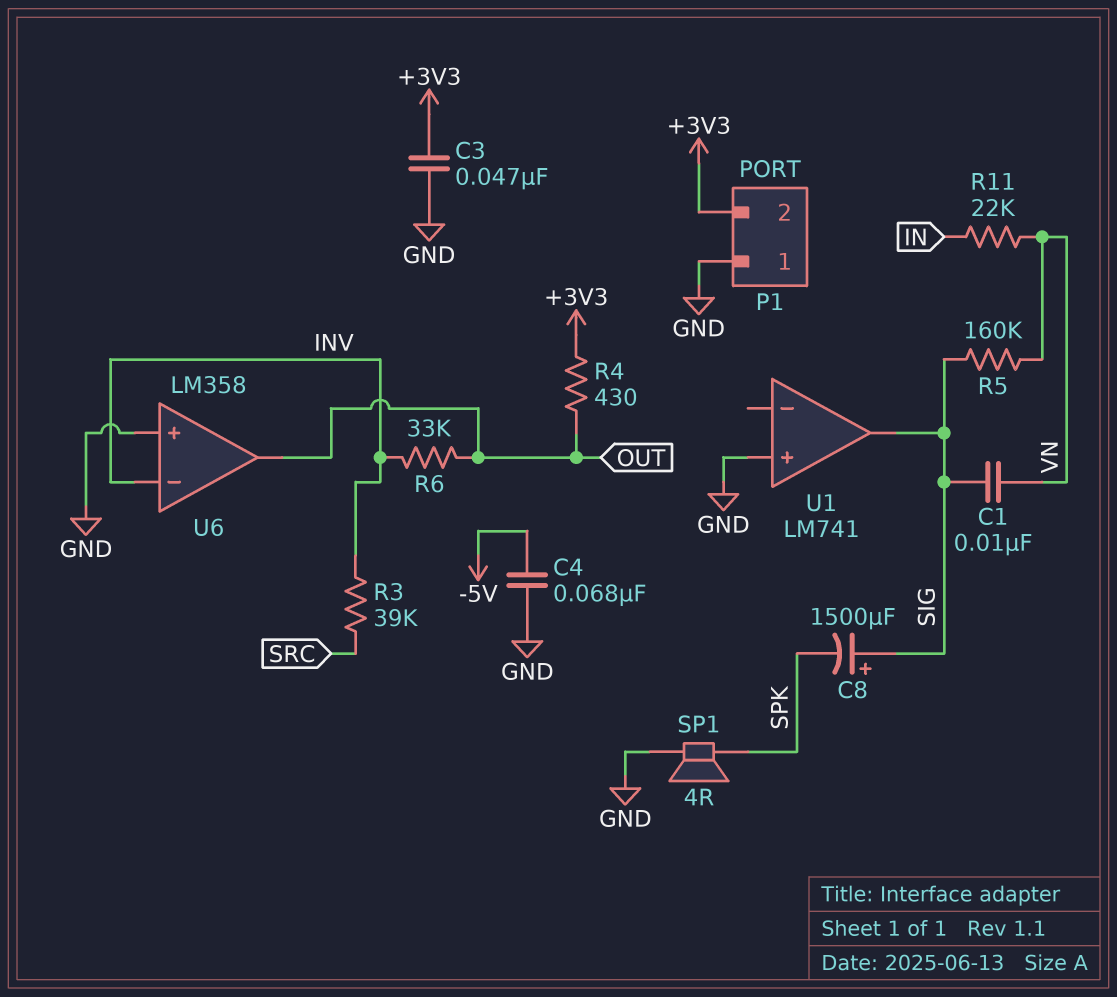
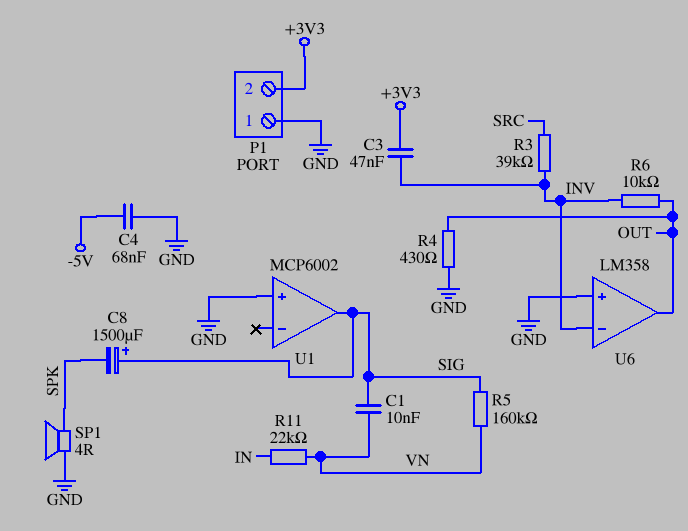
C3: 47nF (+3V3, GND) -> 47nF (+3V3, INV)
R4: 430 (+3V3, OUT) -> 430 (GND, OUT)
R6: 33k (INV, OUT) -> 10k (INV, OUT)
U1: LM741 -> MCP6002

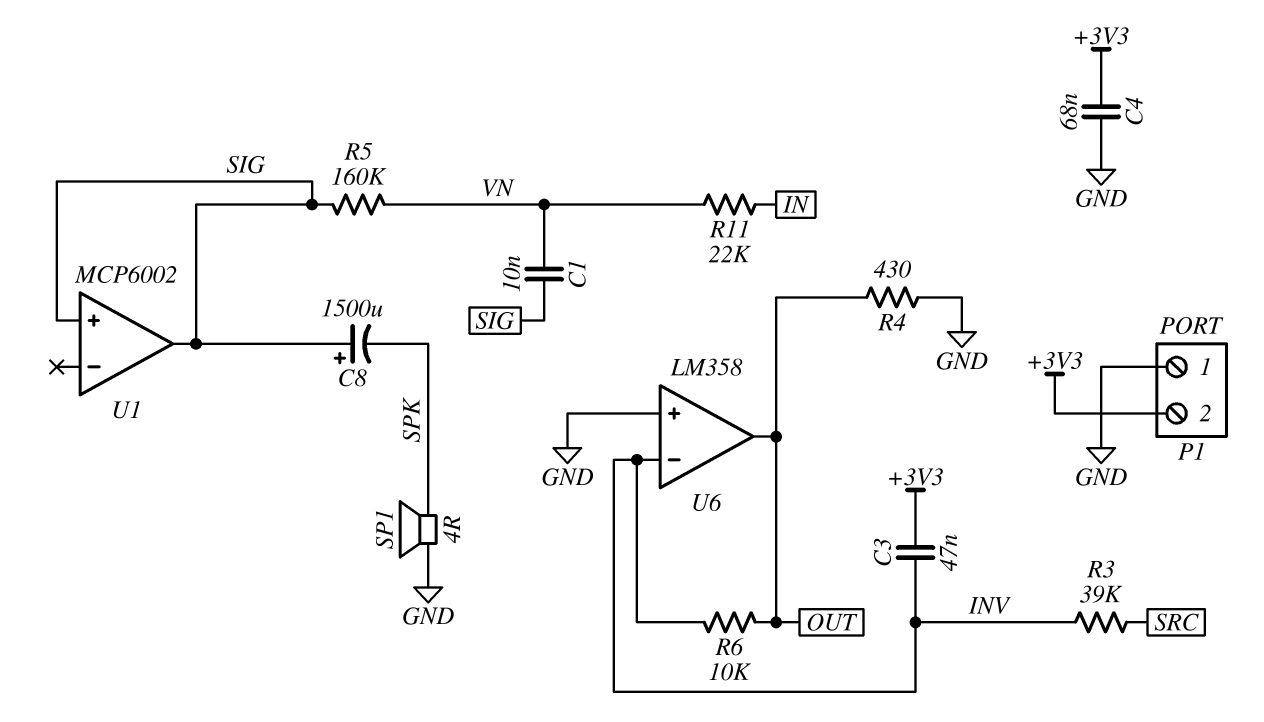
C4: 68nF (-5V, GND) -> 68nF (+3V3, GND)
U1 pin in+: GND -> SIG

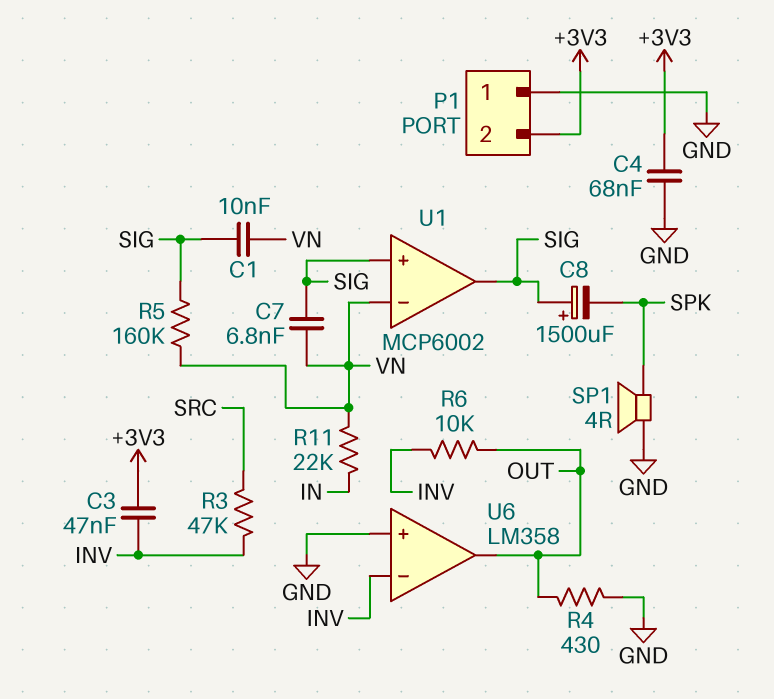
C7: none -> 6.8nF (SIG, VN)
R3: 39k (INV, SRC) -> 47k (INV, SRC)
U1 pin in-: none -> VN

